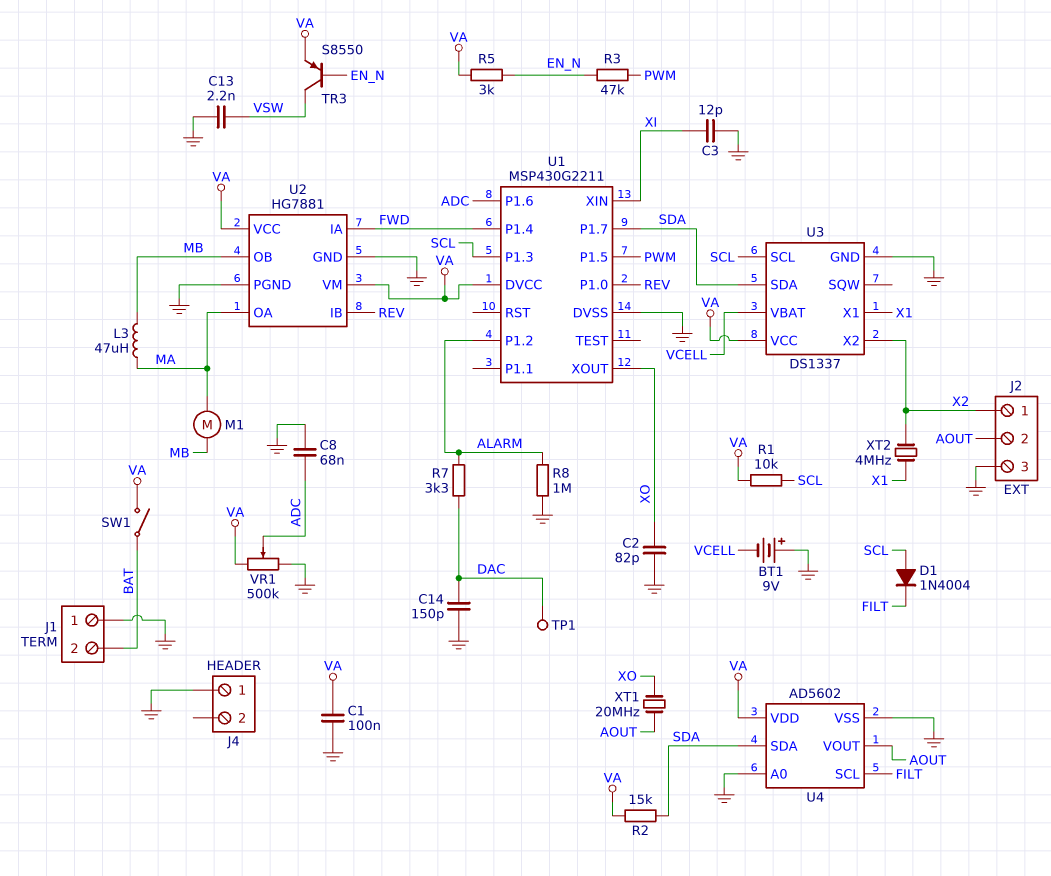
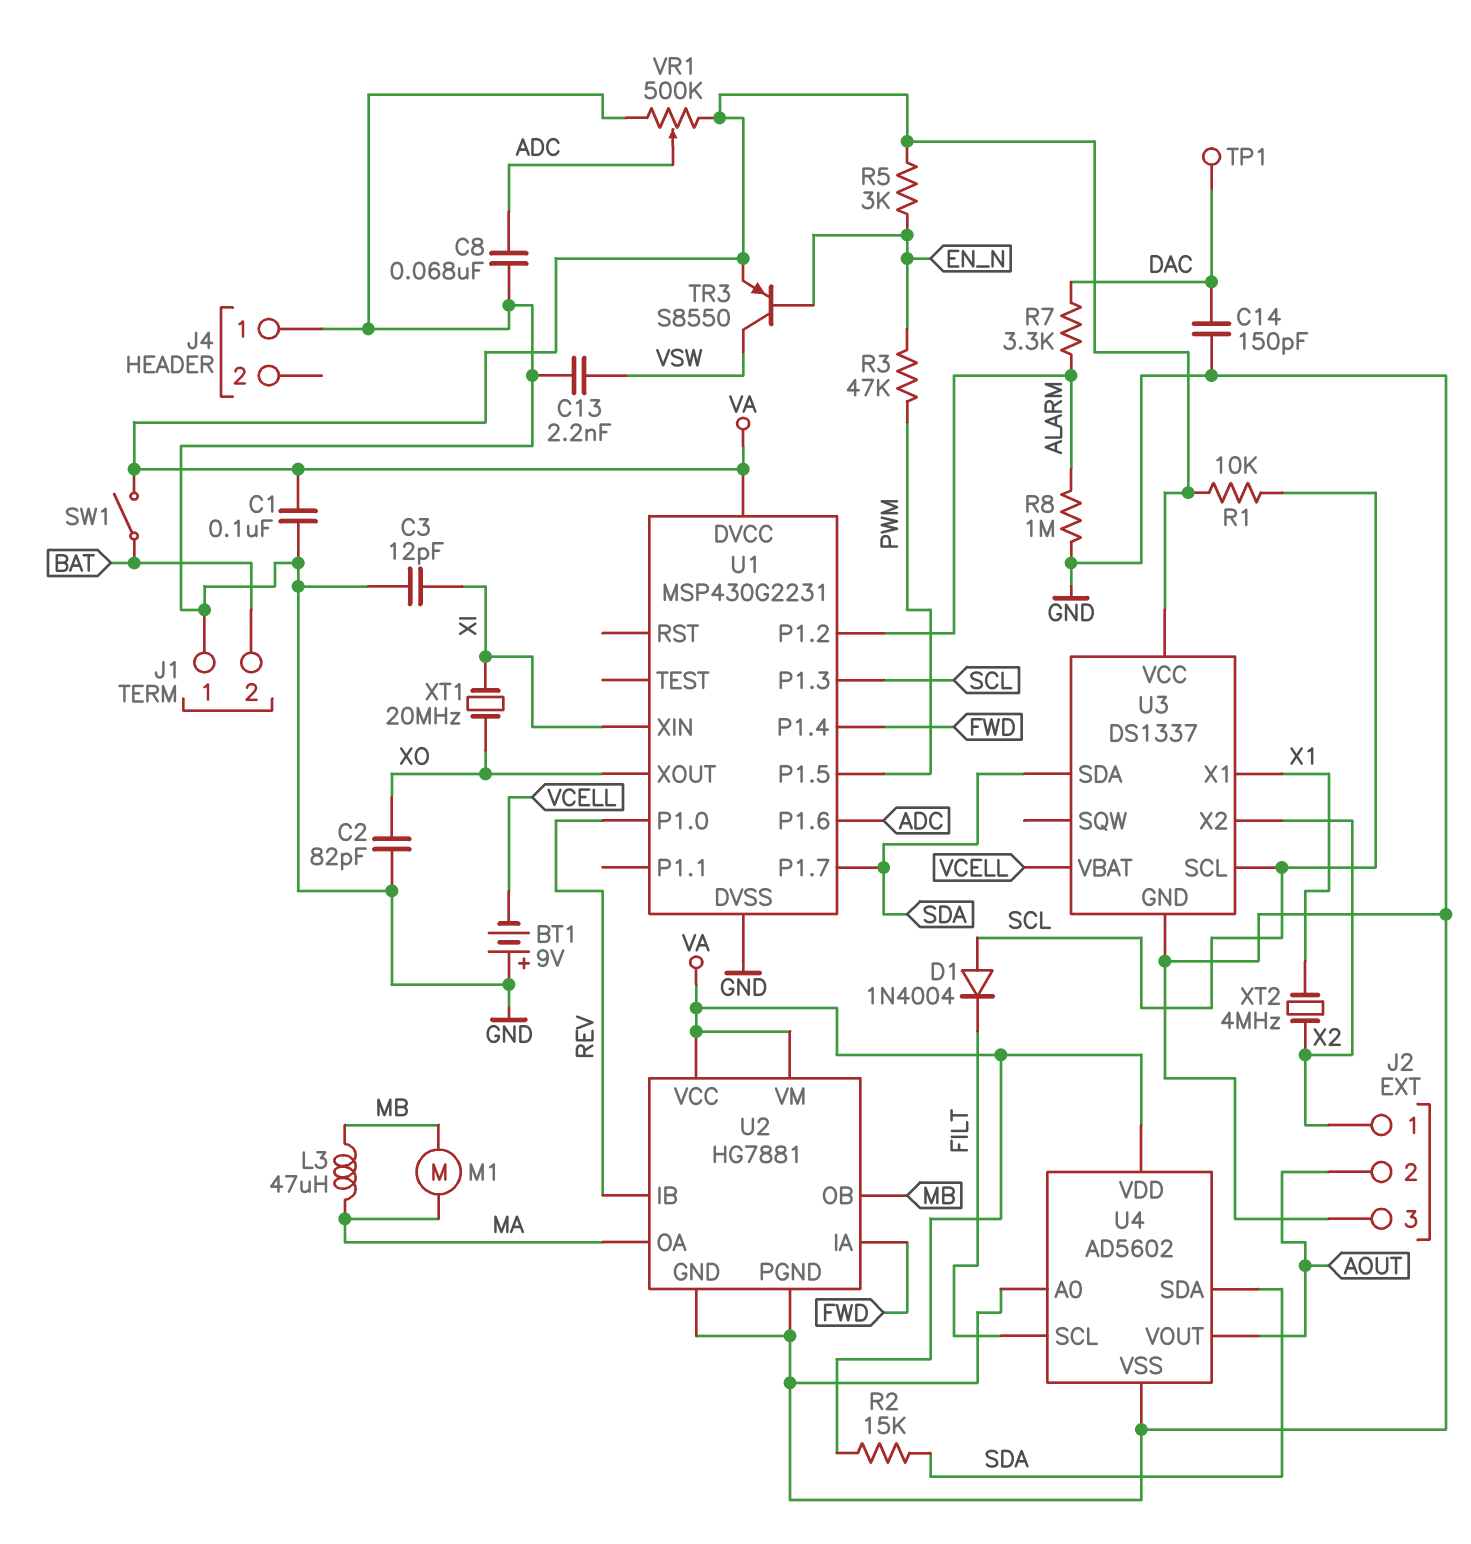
U1: MSP430G2211 -> MSP430G2231
XT1: 20MHz (AOUT, XO) -> 20MHz (XI, XO)

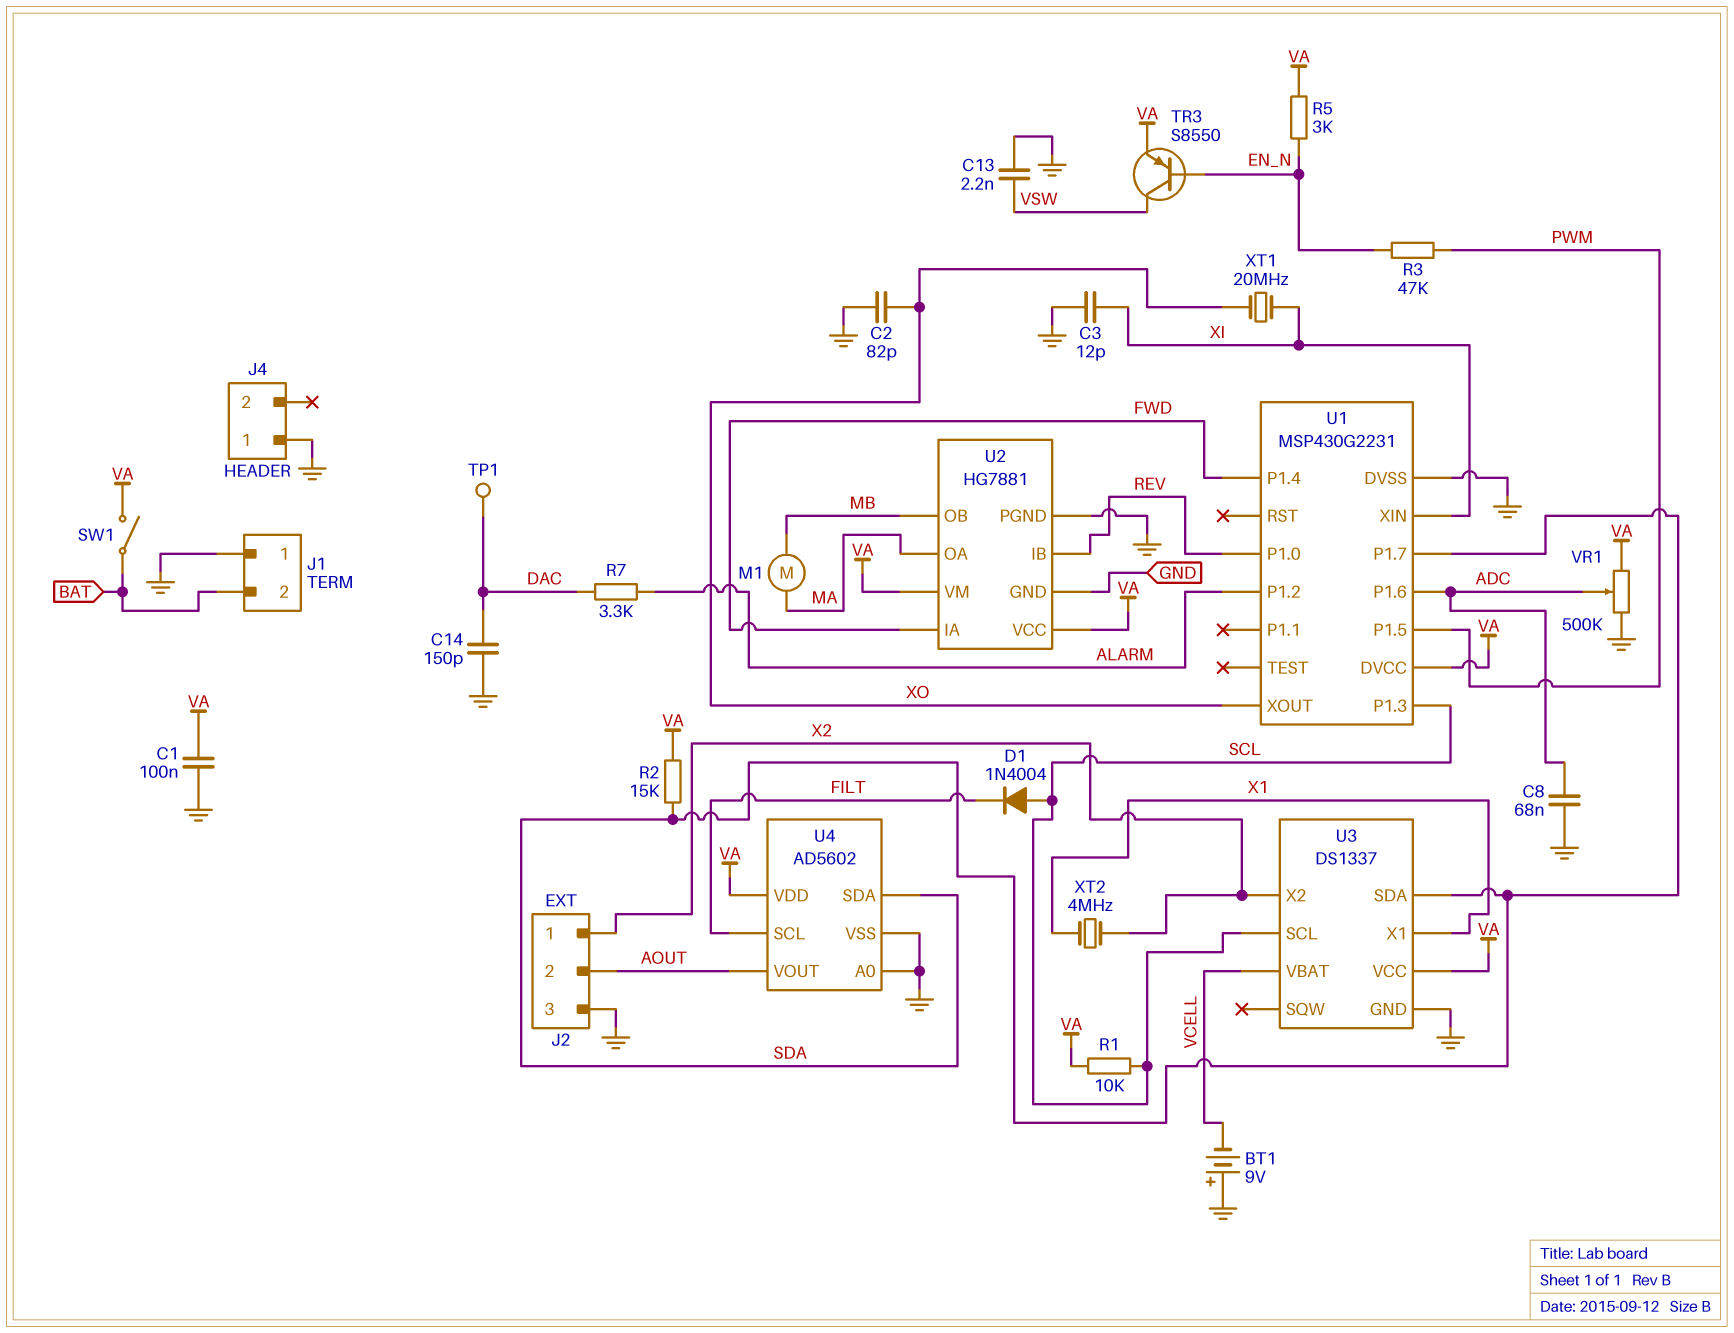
L3: 47uH (MA, MB) -> none
R8: 1M (ALARM, GND) -> none

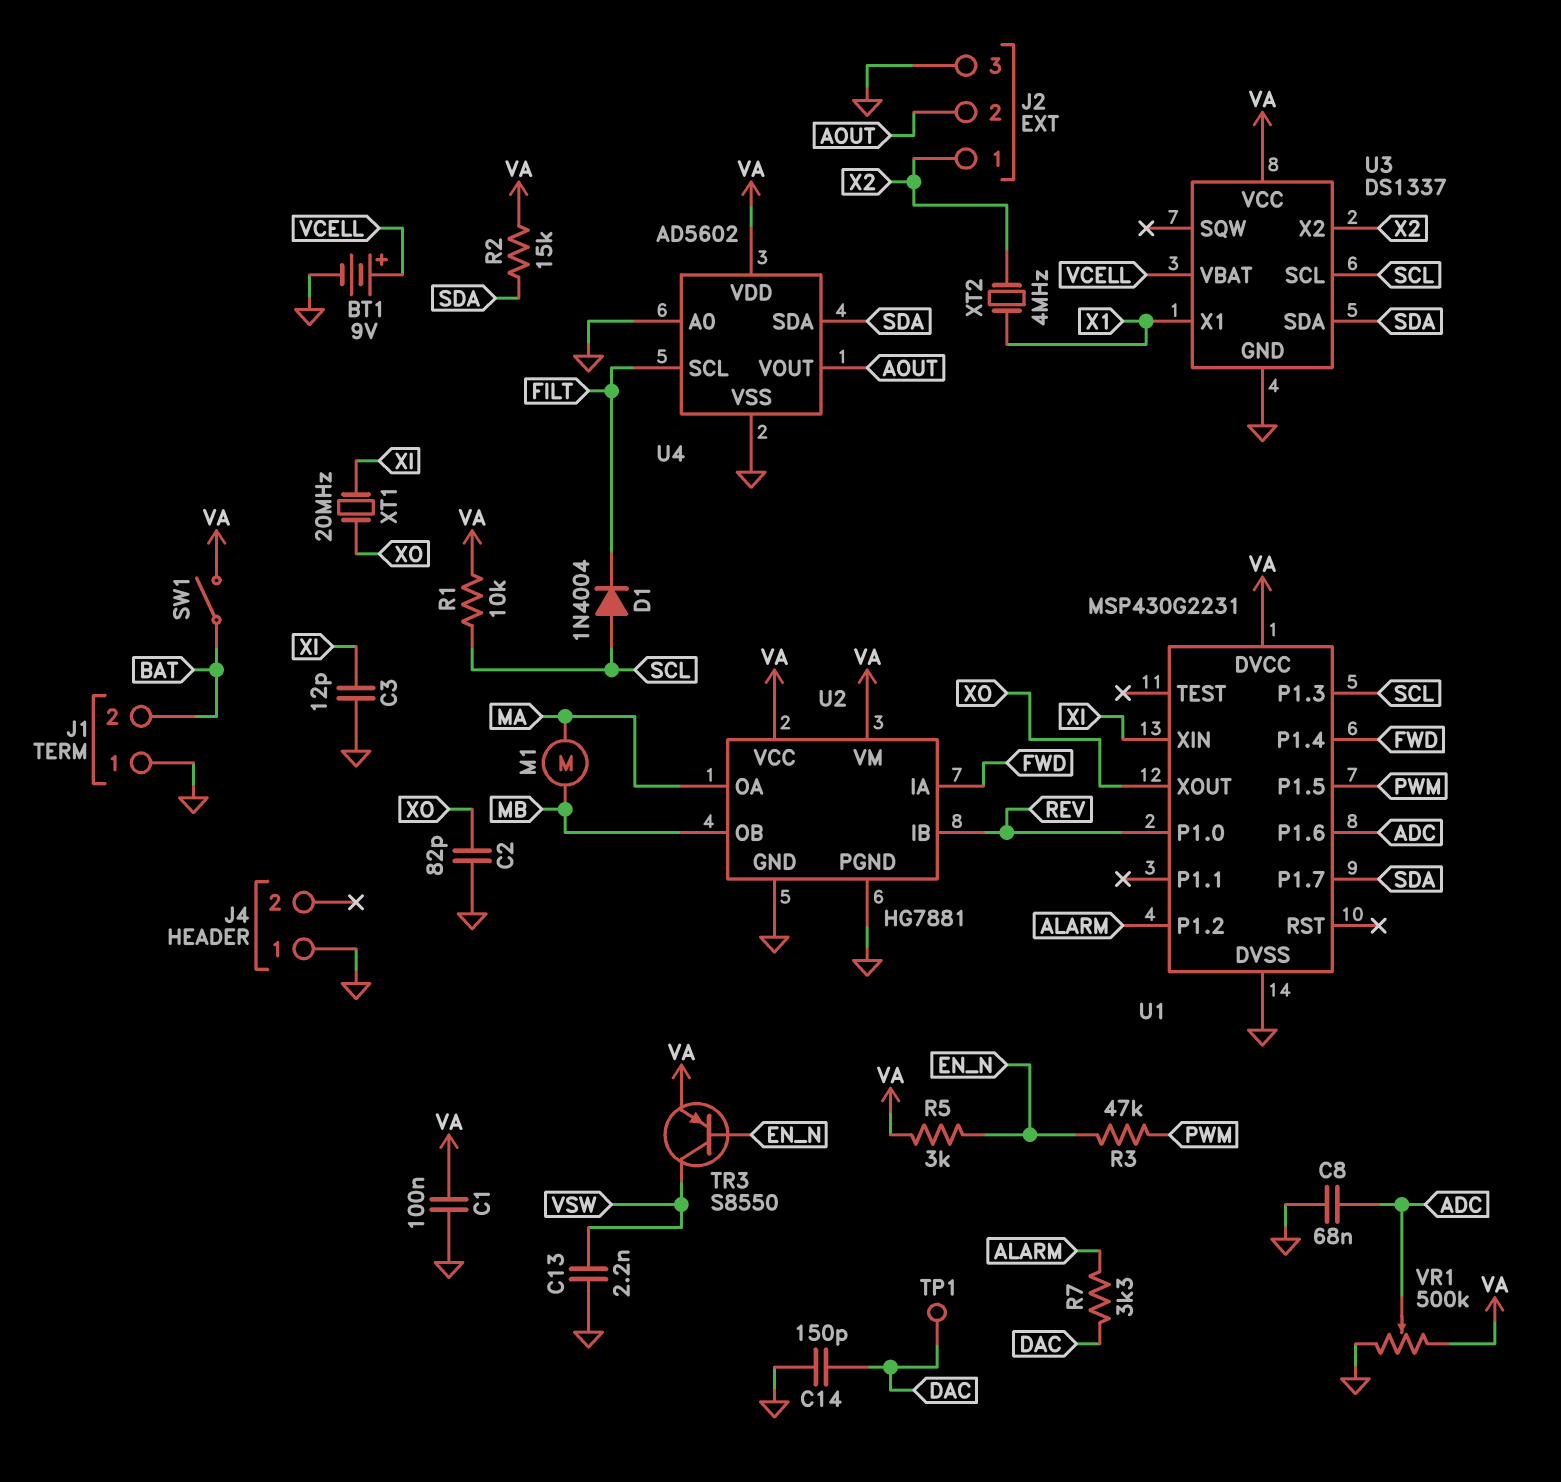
BT1: 9V (plus GND, minus VCELL) -> 9V (plus VCELL, minus GND)

